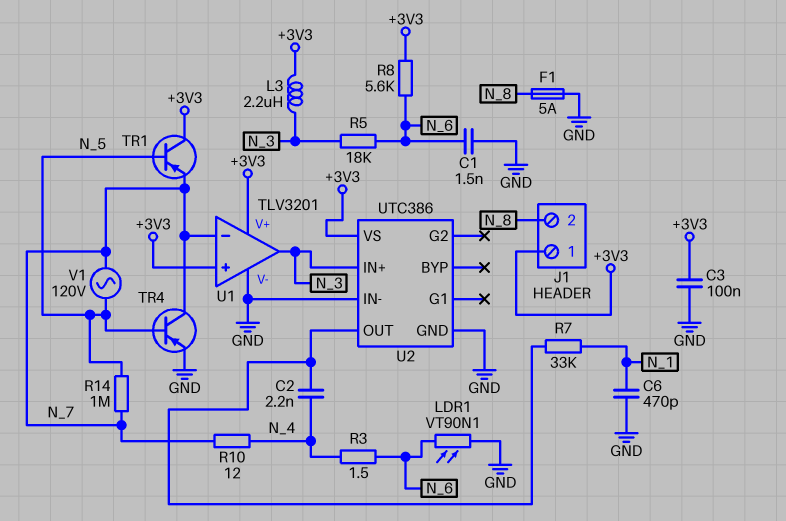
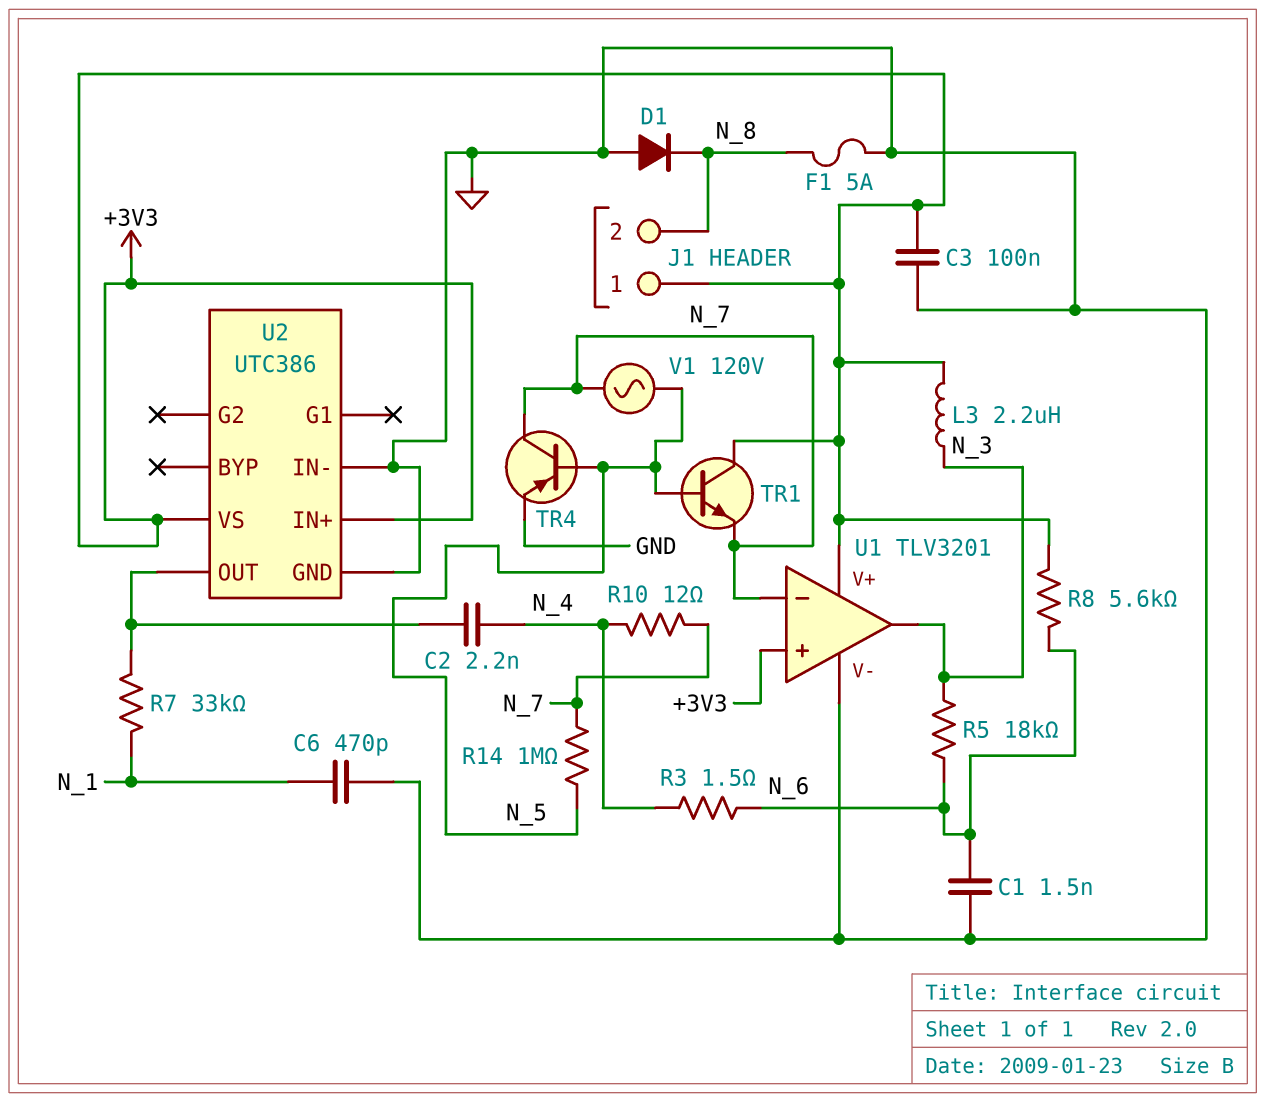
D1: none -> diode (A GND, K N_8)
LDR1: VT90N1 (GND, N_6) -> none
TR1: PNP (B N_5, C +3V3, E N_7) -> NPN (B N_5, C +3V3, E N_7)
U2 pin IN+: N_3 -> +3V3

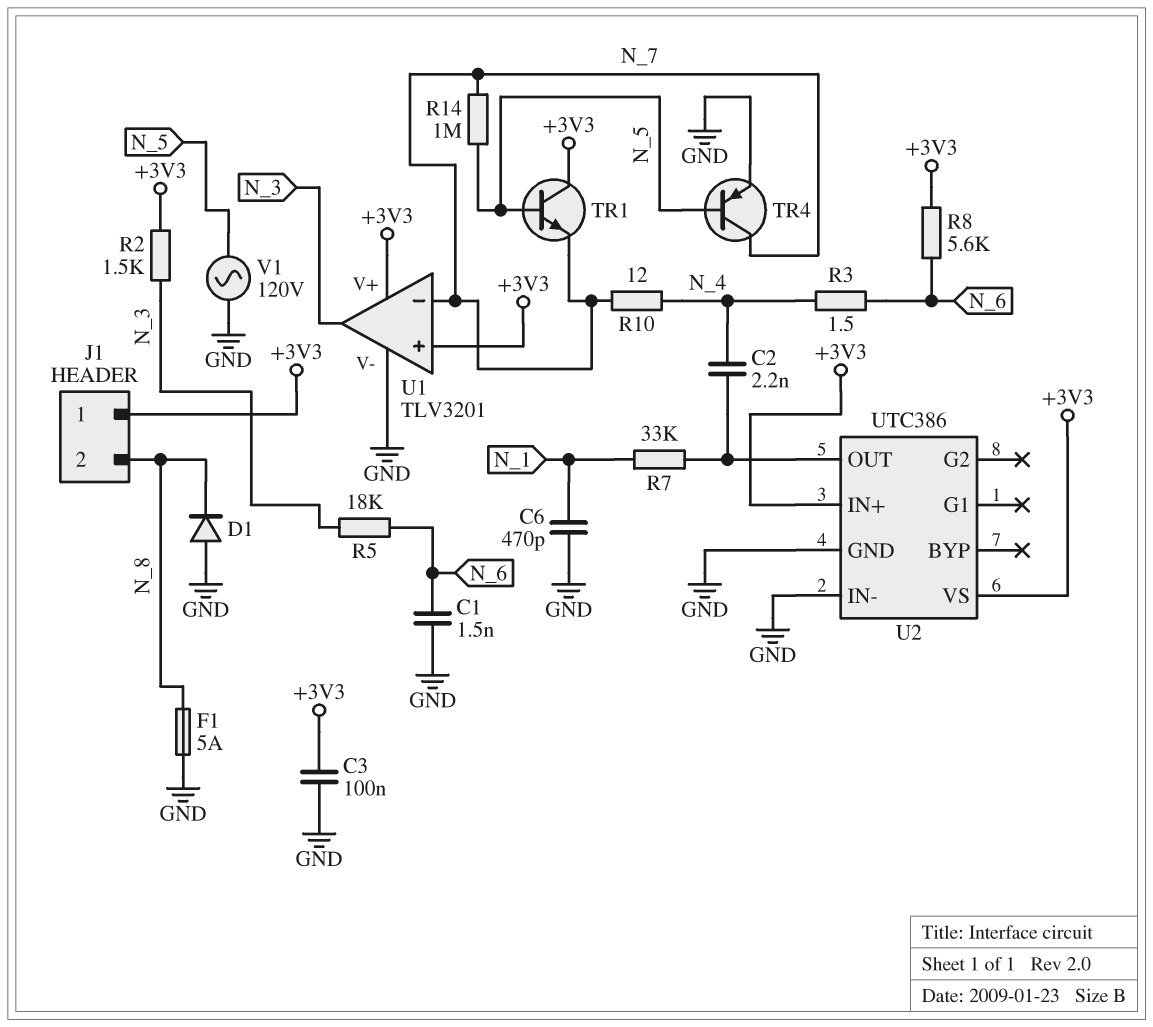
L3: 2.2uH (+3V3, N_3) -> none
R2: none -> 1.5k (+3V3, N_3)
V1: AC 120V (N_5, N_7) -> AC 120V (GND, N_5)

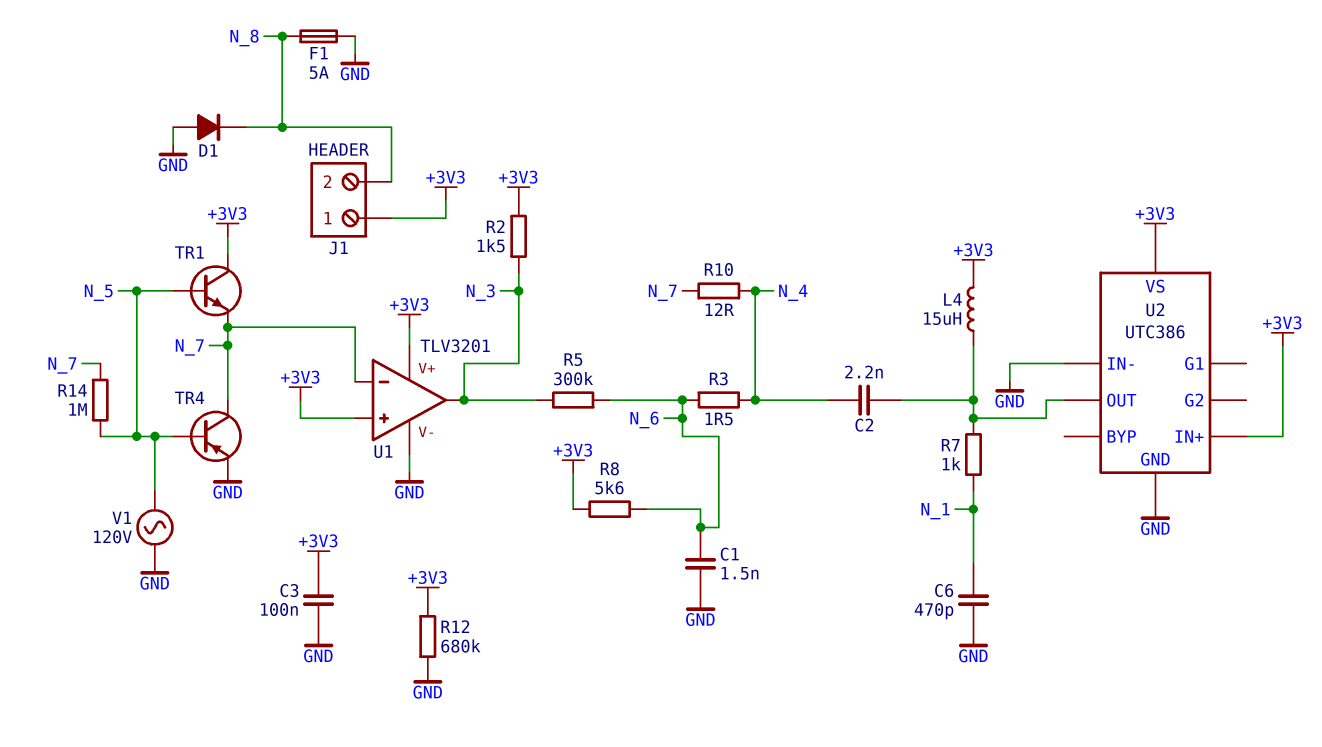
L4: none -> 15uH (+3V3, U2/OUT)
R5: 18k (N_3, N_6) -> 300k (N_3, N_6)
R7: 33k (N_1, U2/OUT) -> 1k (N_1, U2/OUT)
R12: none -> 680k (+3V3, GND)

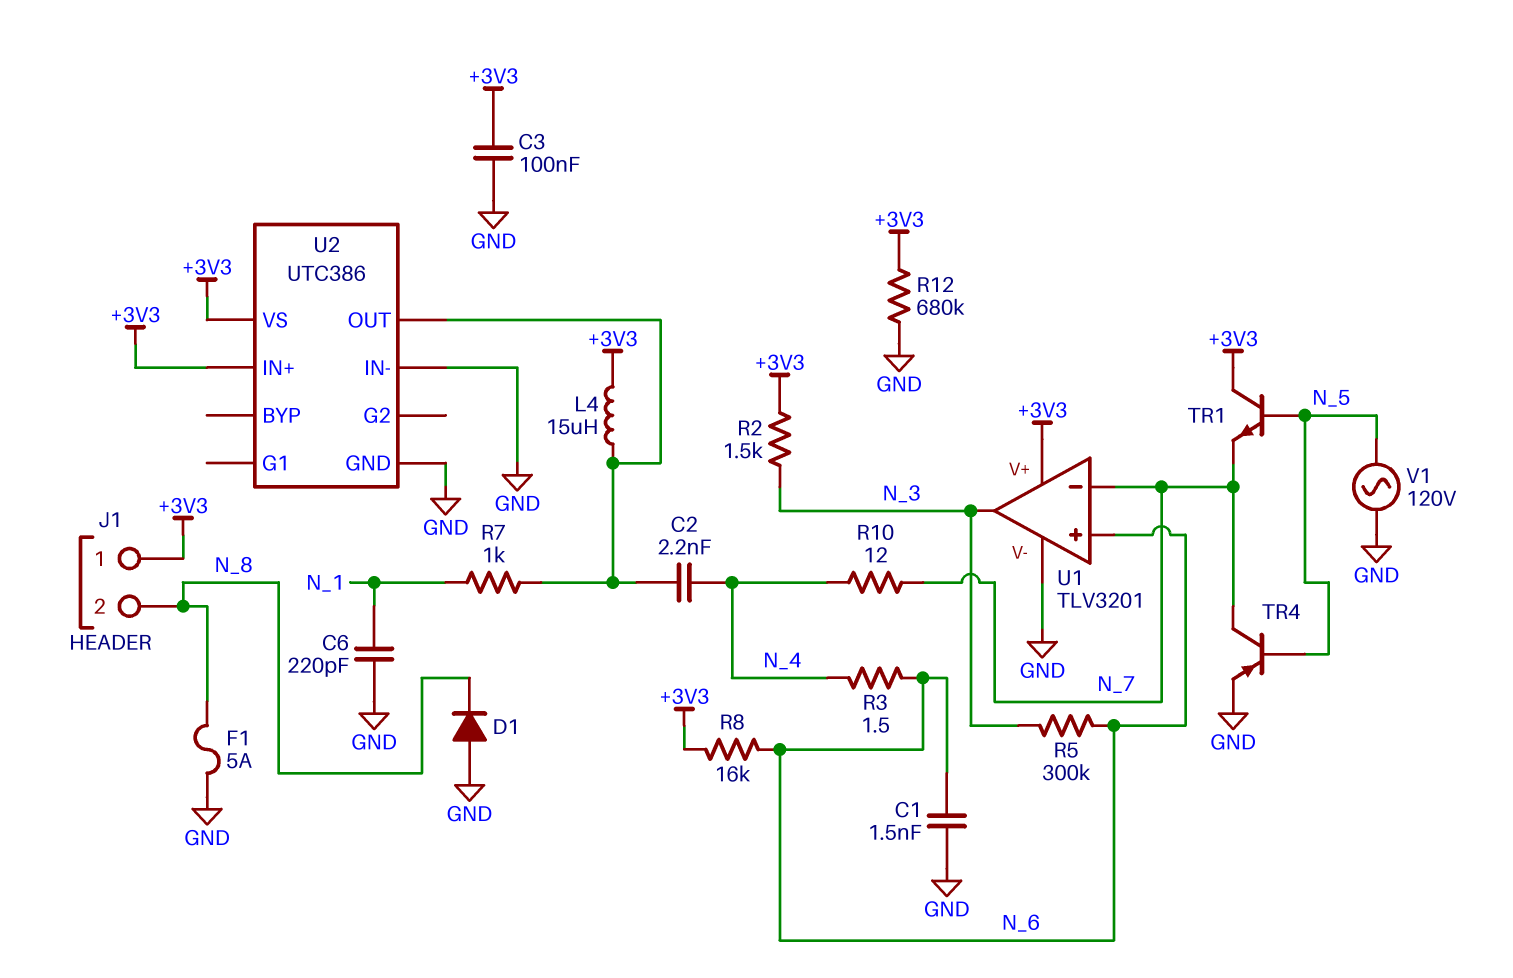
C6: 470pF (GND, N_1) -> 220pF (GND, N_1)
R8: 5.6k (+3V3, N_6) -> 16k (+3V3, N_6)
R14: 1M (N_5, N_7) -> none
U1 pin in+: +3V3 -> N_6

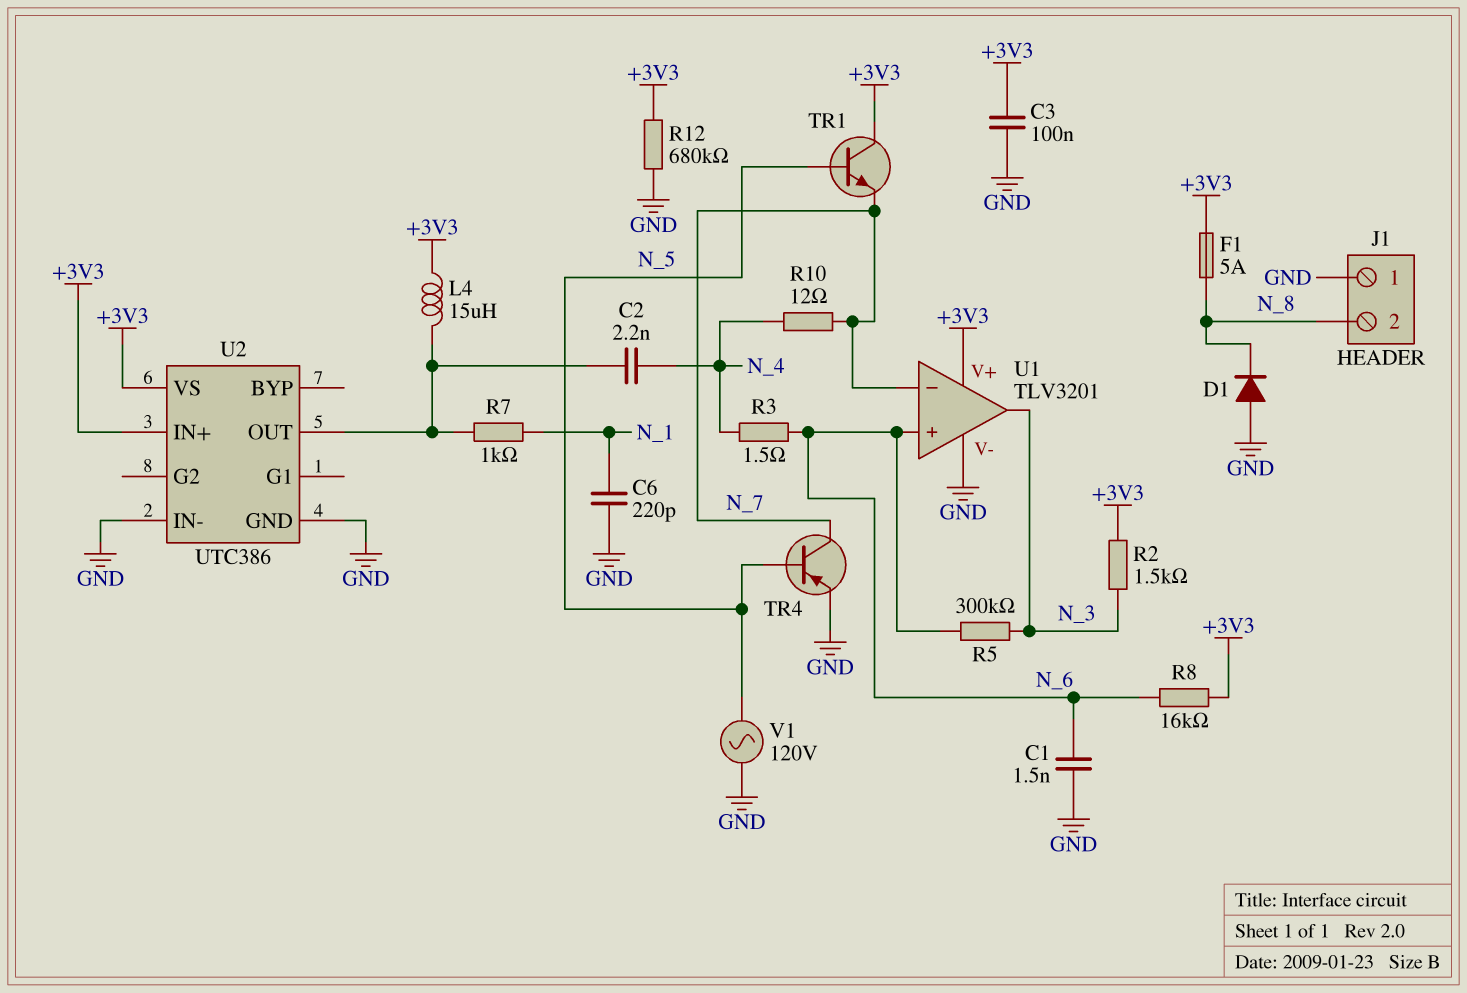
F1: 5A (GND, N_8) -> 5A (+3V3, N_8)
J1 pin 1: +3V3 -> GND

